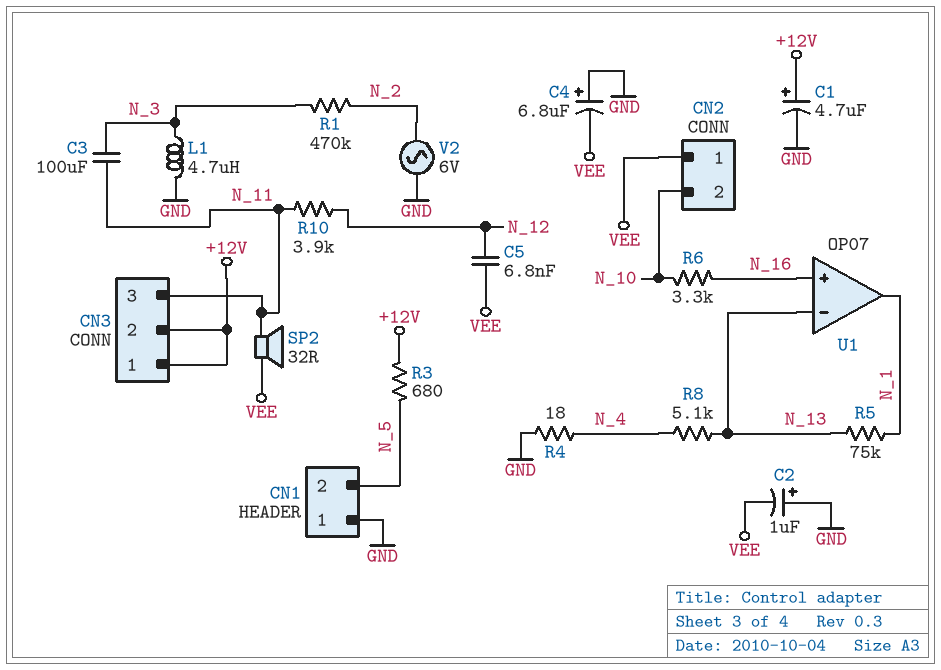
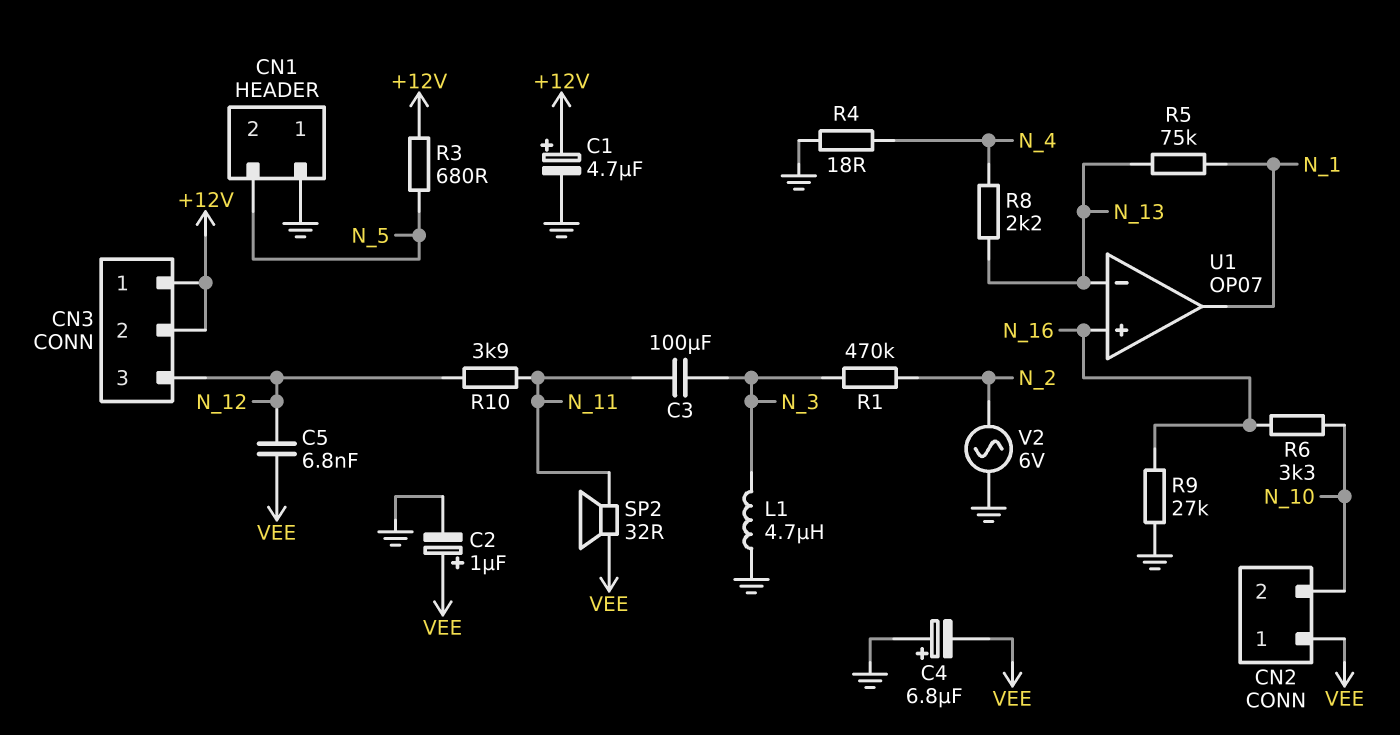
C2: 1uF (plus GND, minus VEE) -> 1uF (plus VEE, minus GND)
CN3 pin 3: N_11 -> N_12
R8: 5.1k (N_4, N_13) -> 2.2k (N_4, N_13)
R9: none -> 27k (GND, N_16)

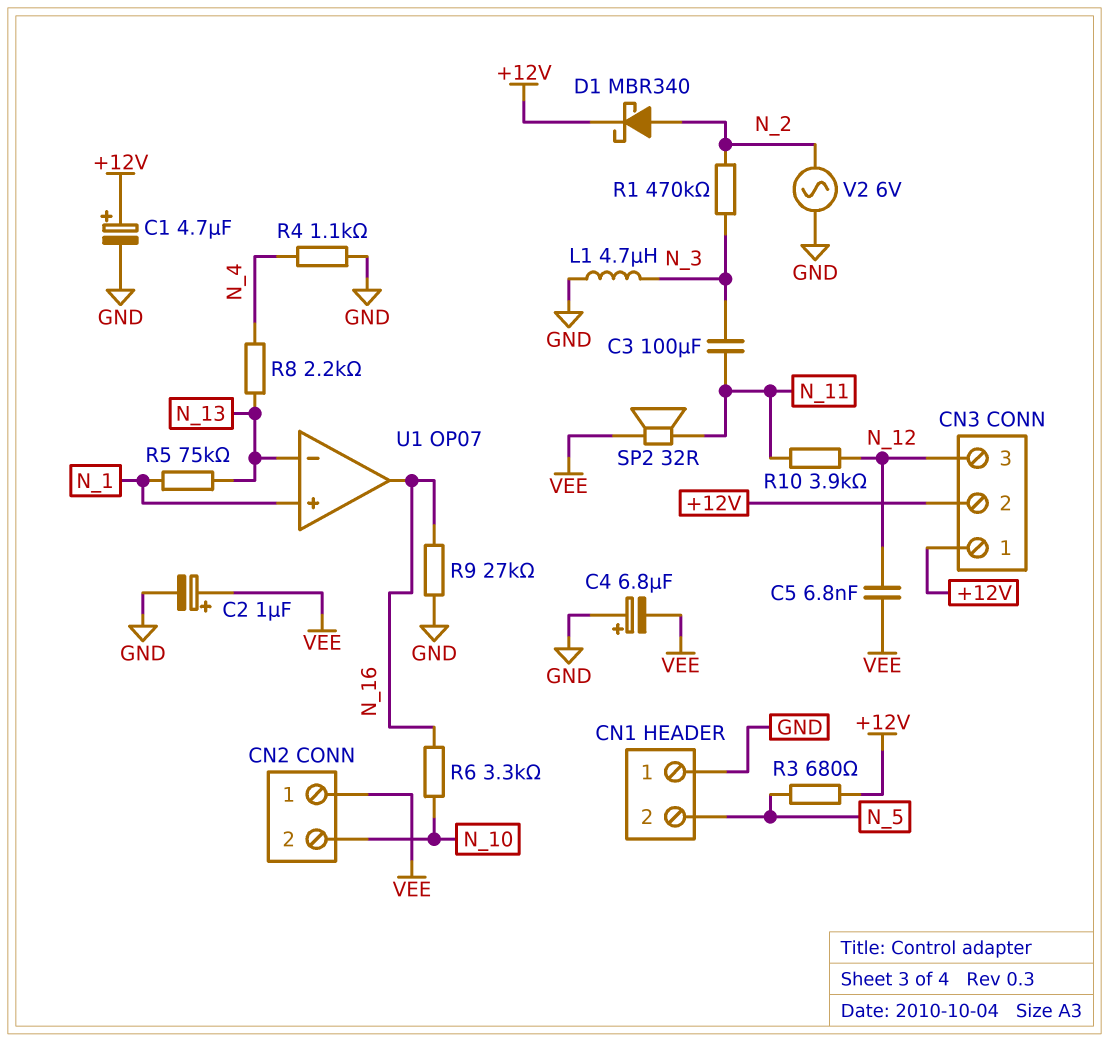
D1: none -> schottky MBR340 (A N_2, K +12V)
R4: 18 (GND, N_4) -> 1.1k (GND, N_4)
U1 pin in+: N_16 -> N_1
U1 pin out: N_1 -> N_16

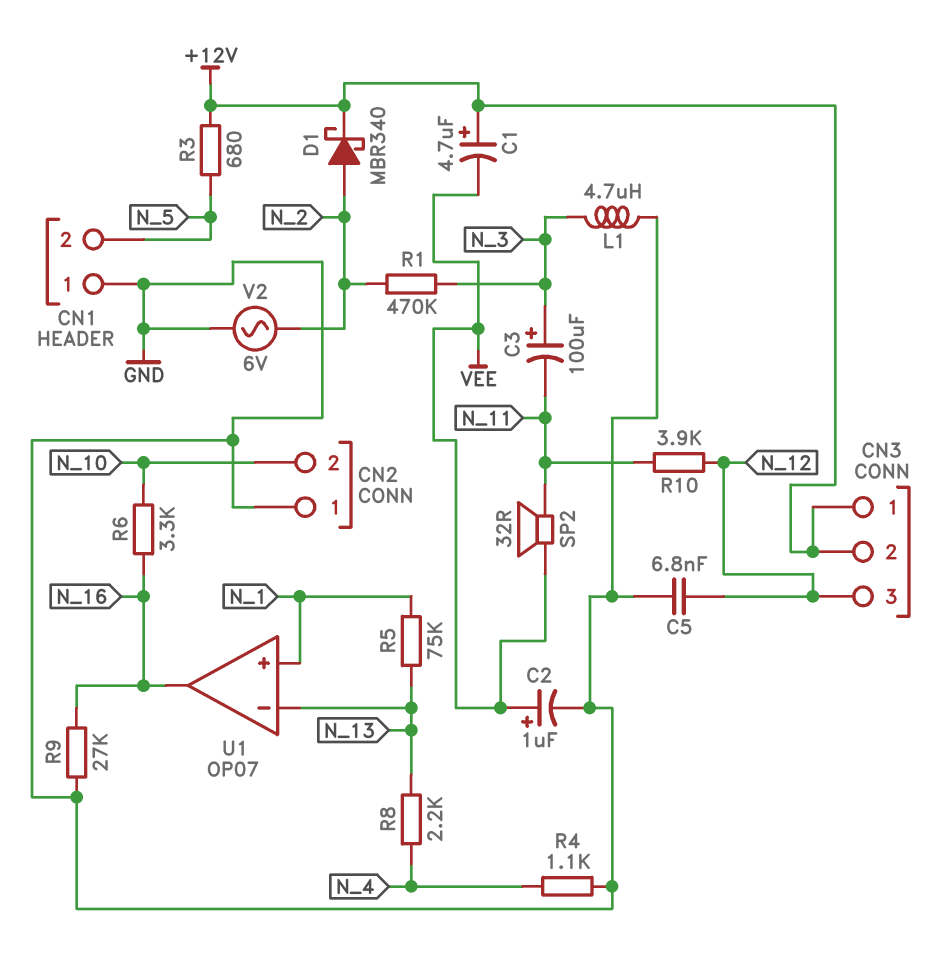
C1: 4.7uF (plus +12V, minus GND) -> 4.7uF (plus +12V, minus VEE)
C3: 100uF (N_3, N_11) -> 100uF (plus N_3, minus N_11)
C4: 6.8uF (plus GND, minus VEE) -> none
C5: 6.8nF (N_12, VEE) -> 6.8nF (GND, N_12)
CN2 pin 1: VEE -> GND

